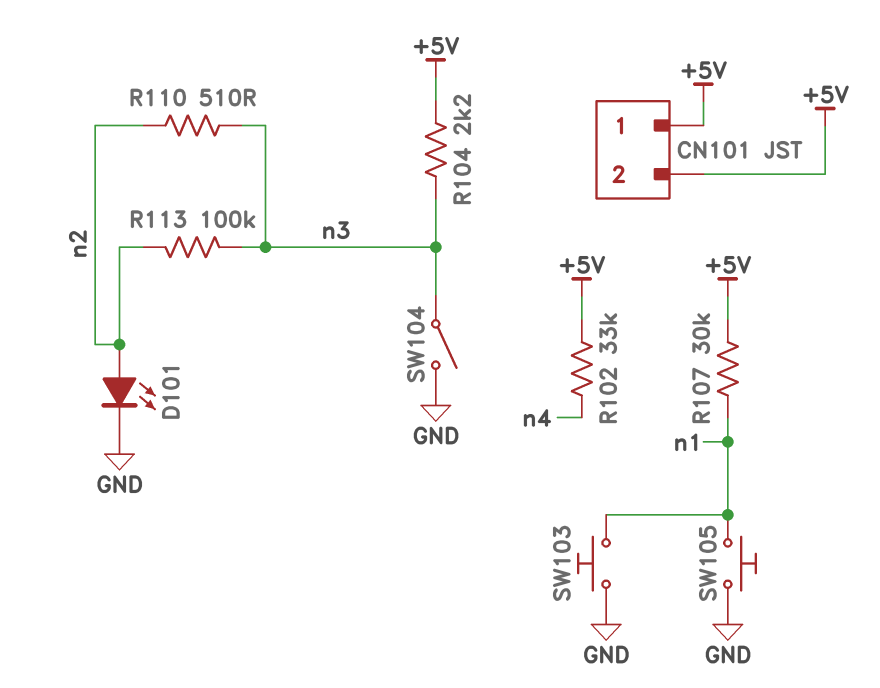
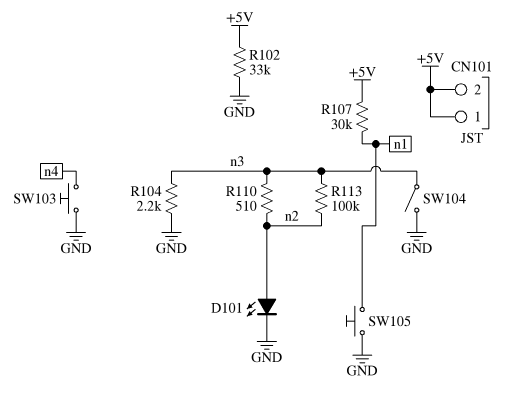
R102: 33k (+5V, n4) -> 33k (+5V, GND)
R104: 2.2k (+5V, n3) -> 2.2k (GND, n3)
SW103: button (GND, n1) -> button (GND, n4)

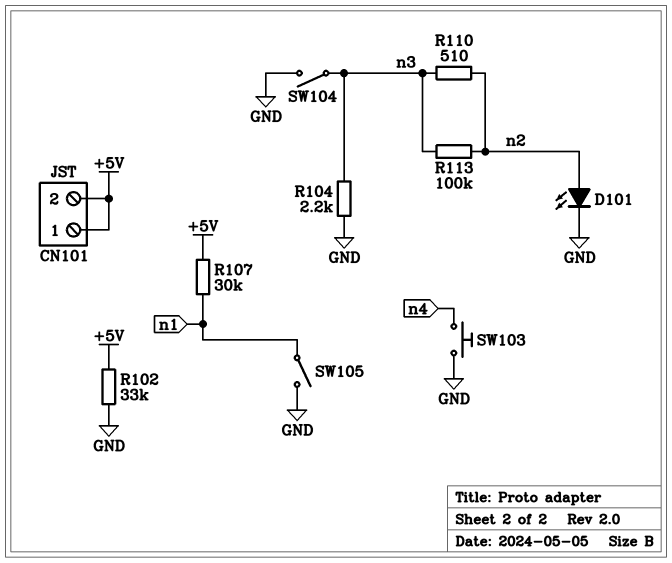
SW105: button (GND, n1) -> switch (GND, n1)

